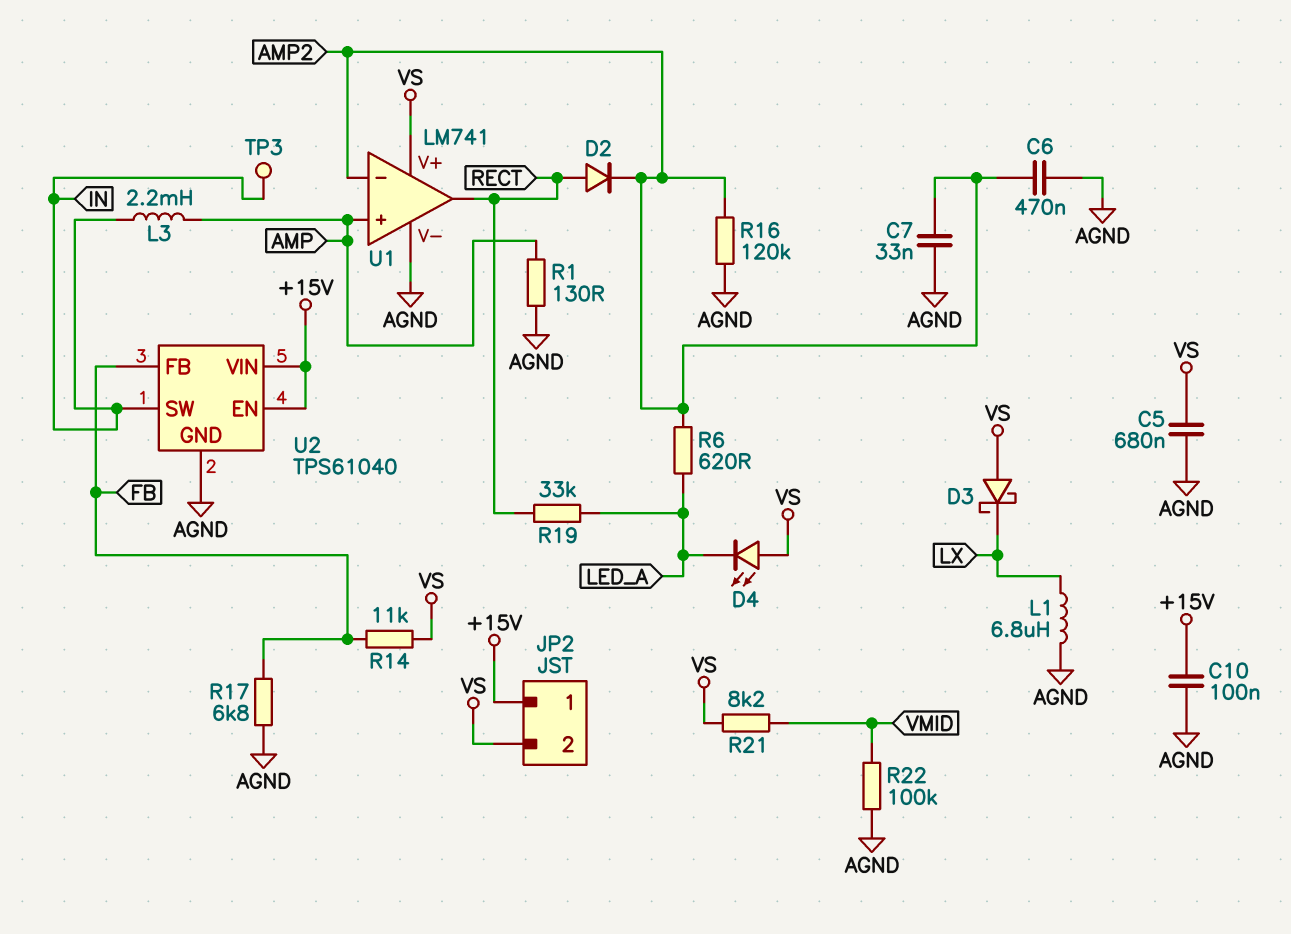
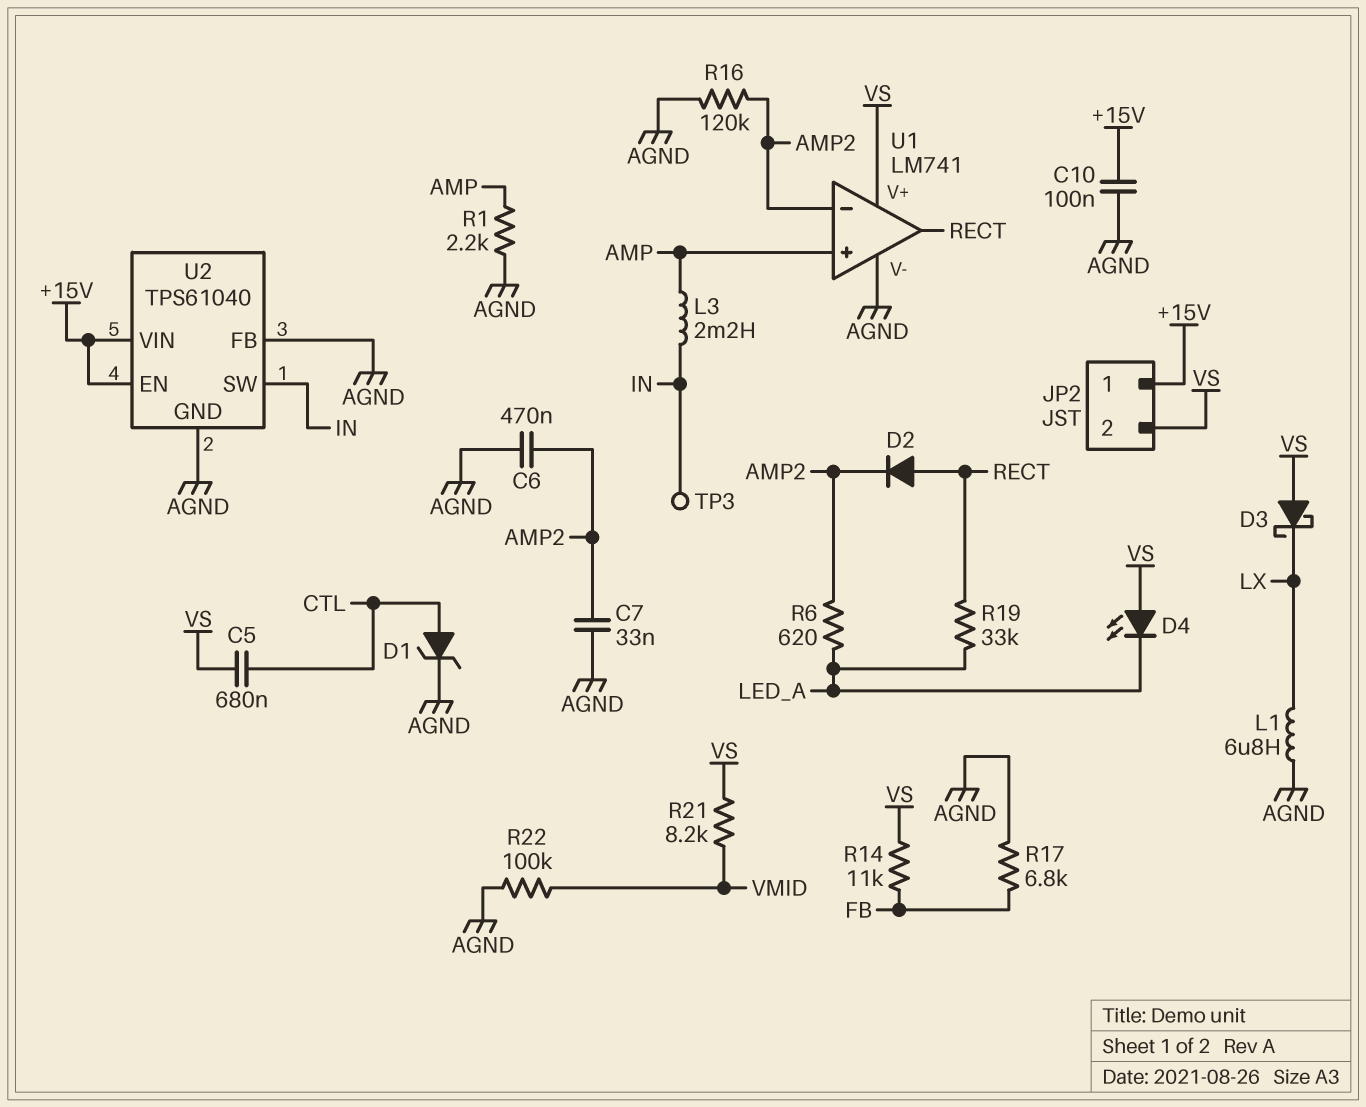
C5: 680nF (AGND, VS) -> 680nF (CTL, VS)
D1: none -> zener (A CTL, K AGND)
R1: 130 (AGND, AMP) -> 2.2k (AGND, AMP)
U2 pin FB: FB -> AGND

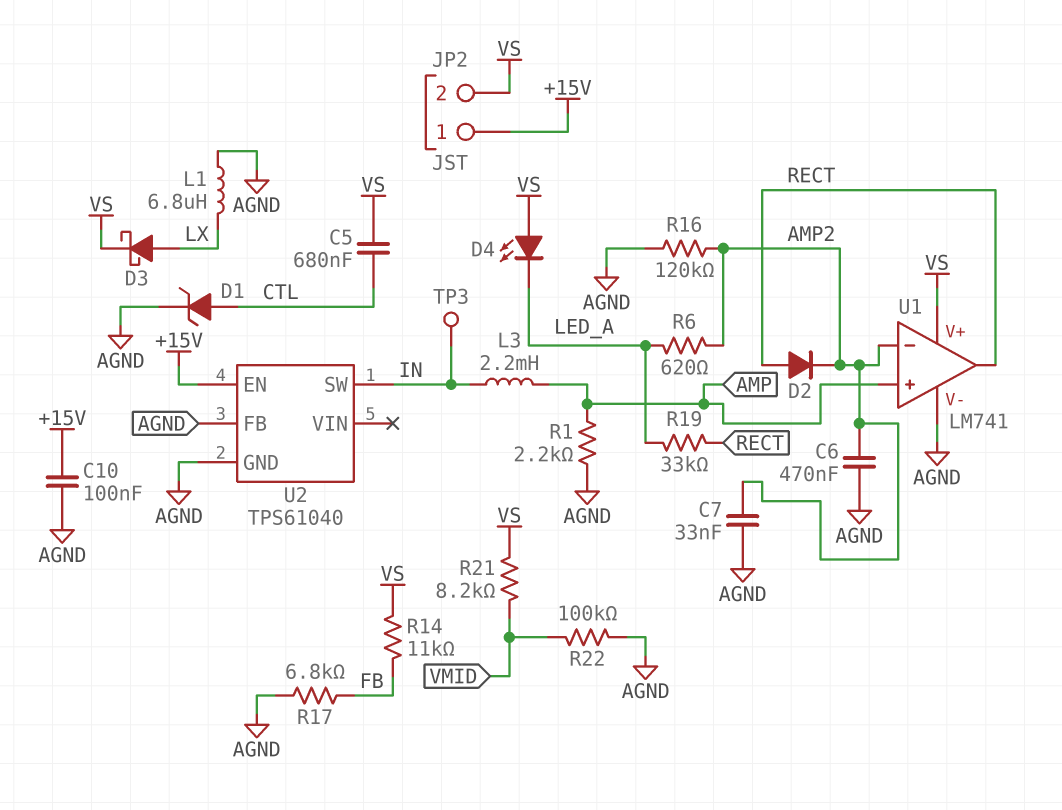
D3: schottky (A VS, K LX) -> schottky (A LX, K VS)
U2 pin VIN: +15V -> none

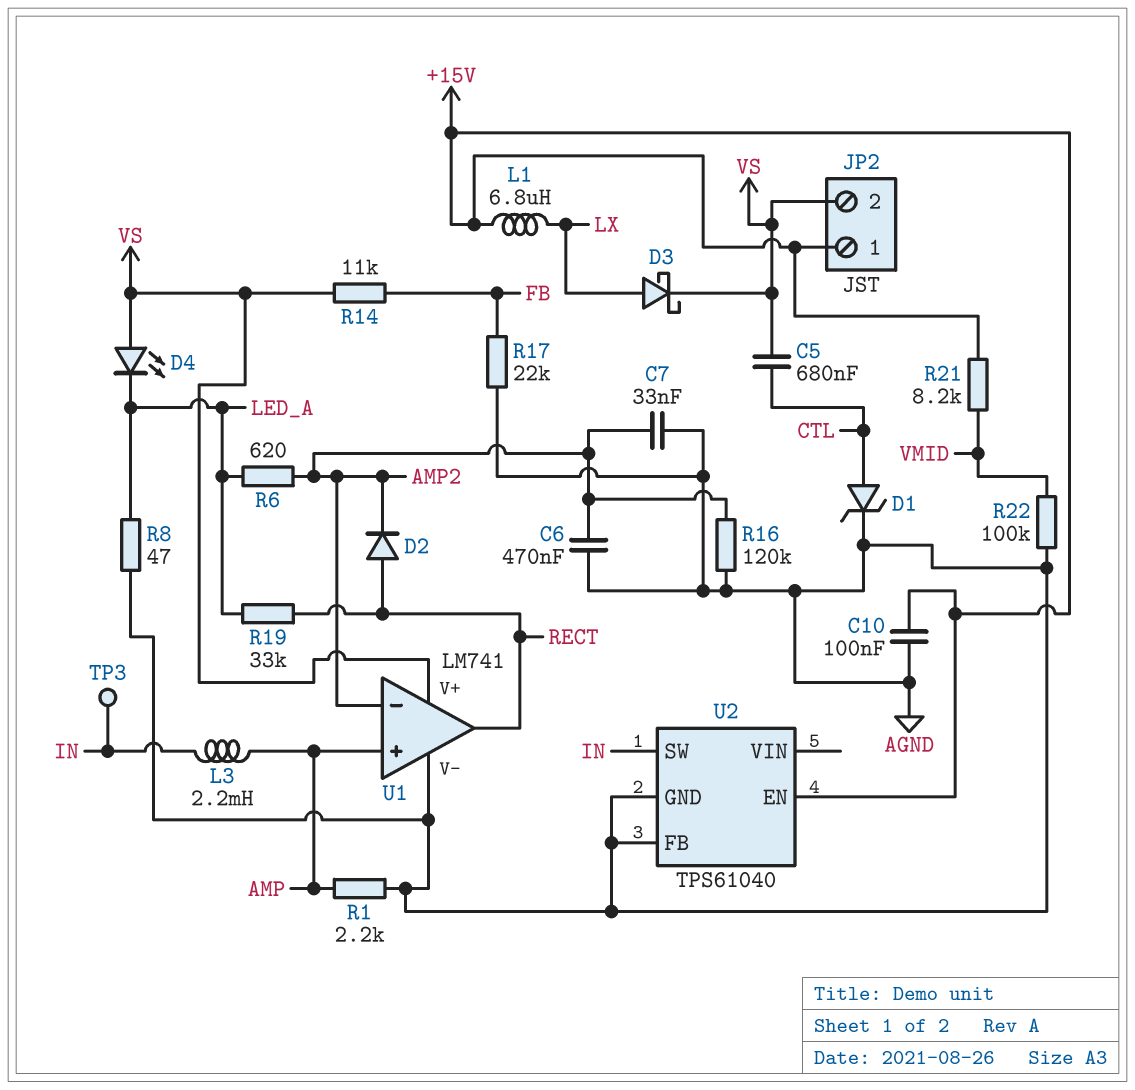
L1: 6.8uH (AGND, LX) -> 6.8uH (+15V, LX)
R8: none -> 47 (AGND, LED_A)
R17: 6.8k (AGND, FB) -> 22k (AGND, FB)
R21: 8.2k (VMID, VS) -> 8.2k (+15V, VMID)

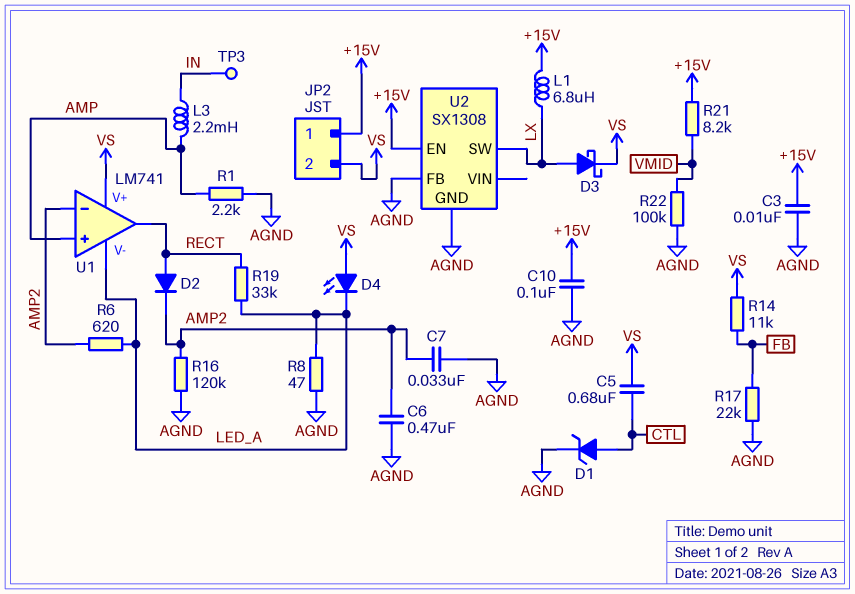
C3: none -> 10nF (+15V, AGND)
U1 pin V-: AGND -> LED_A
U2: TPS61040 -> SX1308
U2 pin SW: IN -> LX

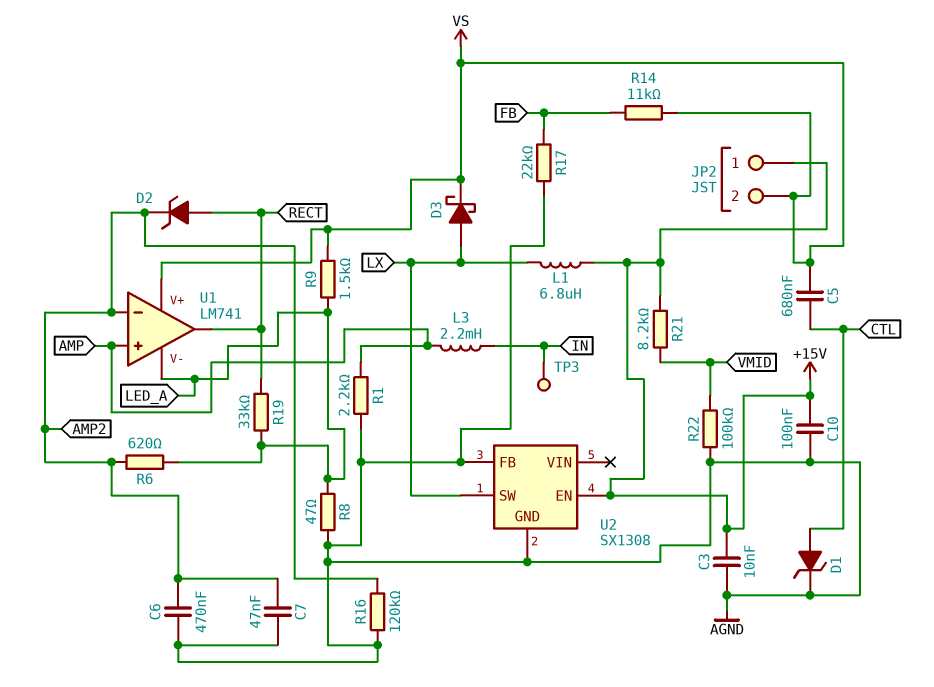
C7: 33nF (AGND, AMP2) -> 47nF (AGND, AMP2)
D2: diode (A RECT, K AMP2) -> zener (A RECT, K AMP2)
D4: LED (A VS, K LED_A) -> none
R9: none -> 1.5k (LED_A, VS)

